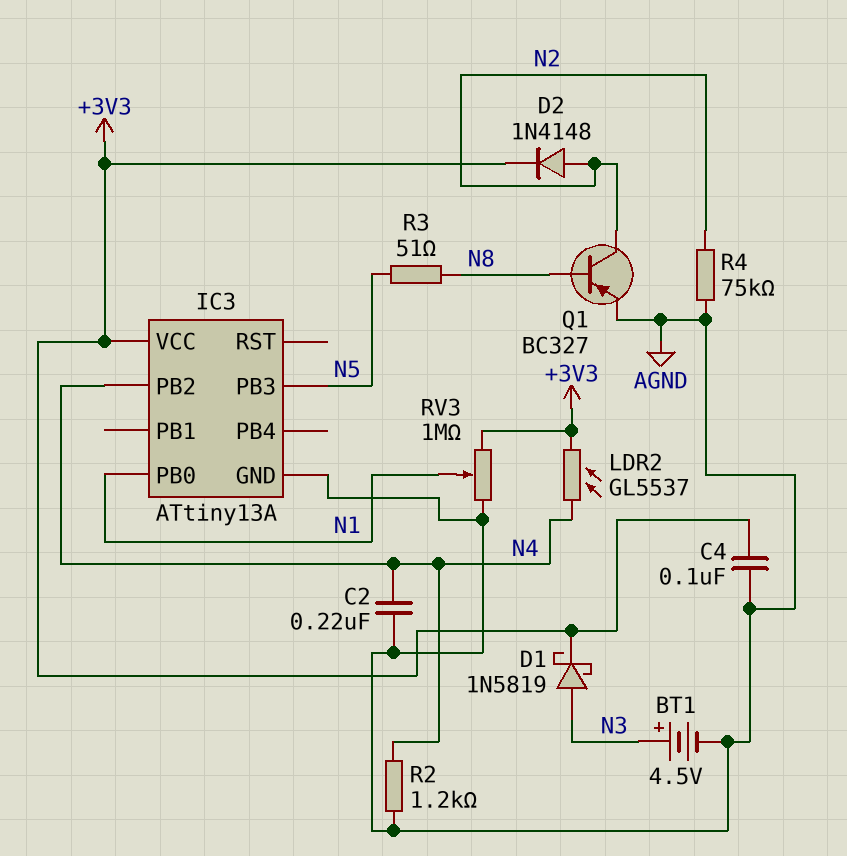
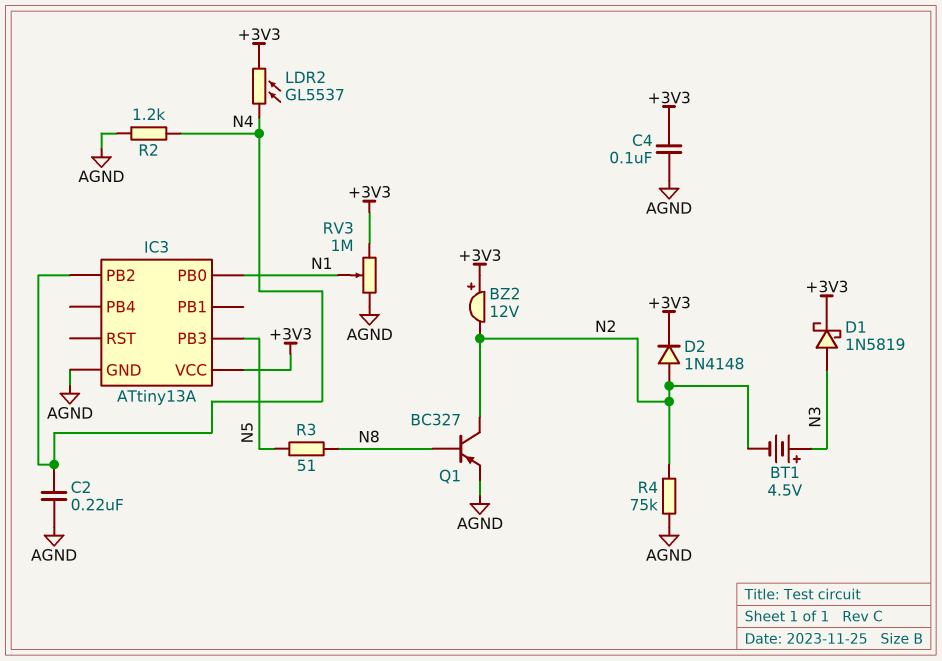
BT1: 4.5V (plus N3, minus AGND) -> 4.5V (plus N3, minus N2)
BZ2: none -> buzzer 12V (plus +3V3, minus N2)

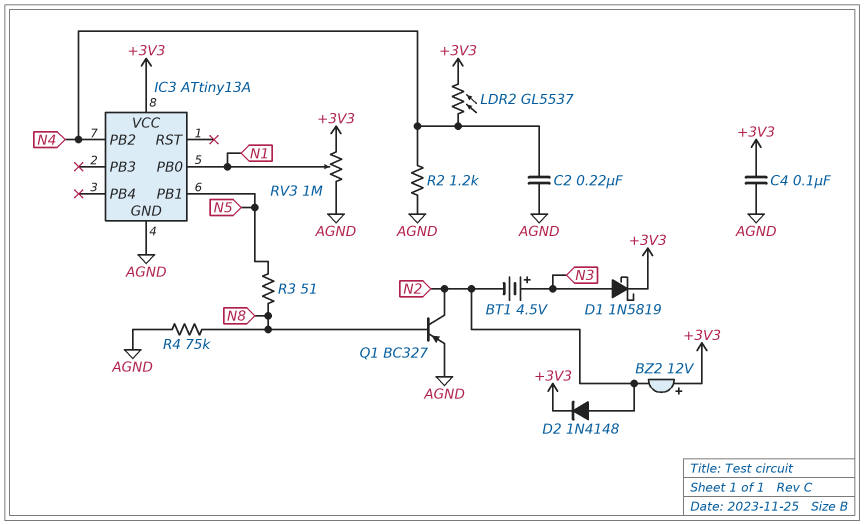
IC3 pin PB1: none -> N5
IC3 pin PB3: N5 -> none
R4: 75k (AGND, N2) -> 75k (AGND, N8)

